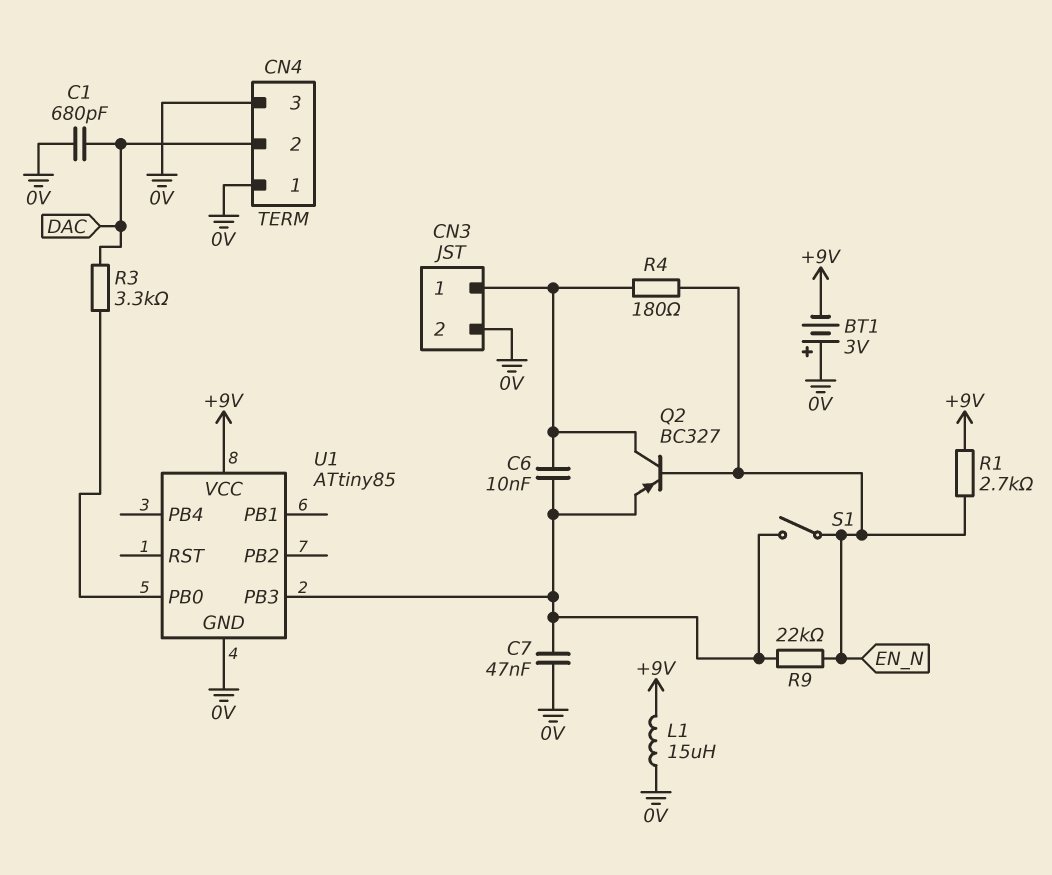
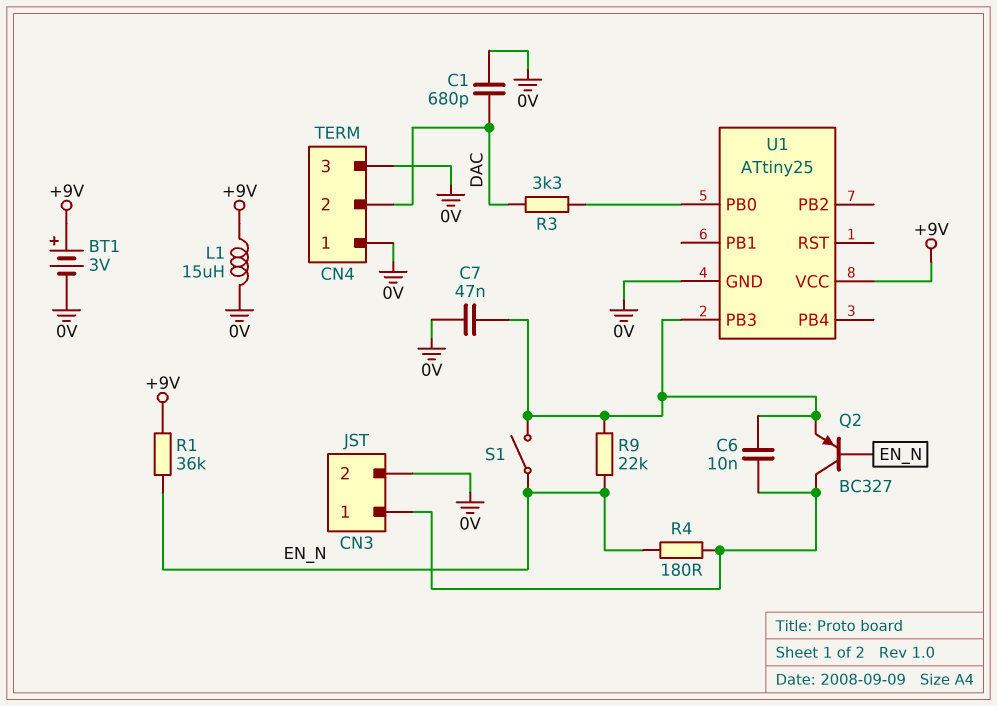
BT1: 3V (plus 0V, minus +9V) -> 3V (plus +9V, minus 0V)
R1: 2.7k (+9V, EN_N) -> 36k (+9V, EN_N)
U1: ATtiny85 -> ATtiny25

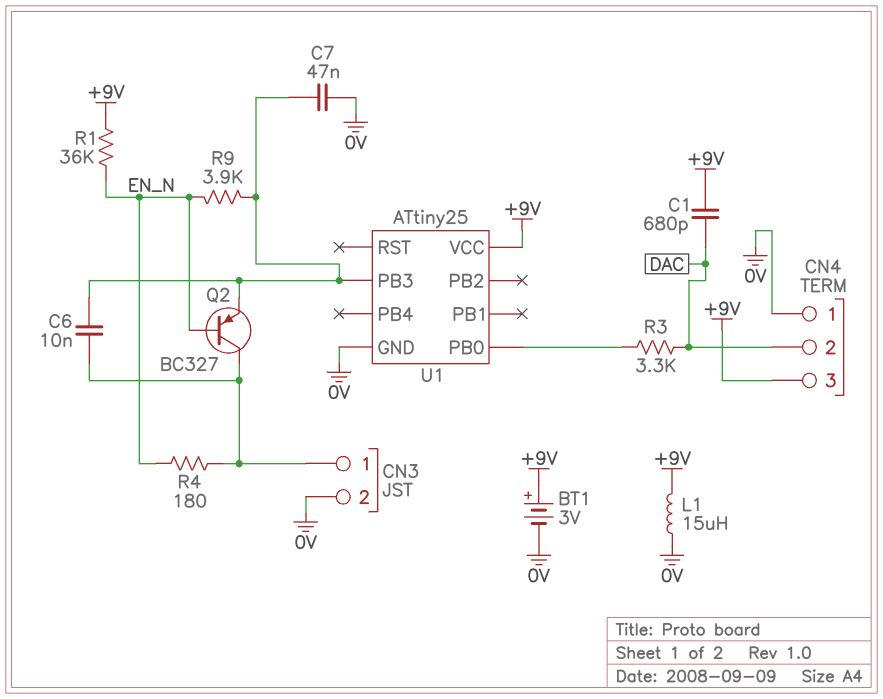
C1: 680pF (0V, DAC) -> 680pF (+9V, DAC)
CN4 pin 3: 0V -> +9V
R9: 22k (EN_N, U1/PB3) -> 3.9k (EN_N, U1/PB3)
S1: switch (EN_N, U1/PB3) -> none

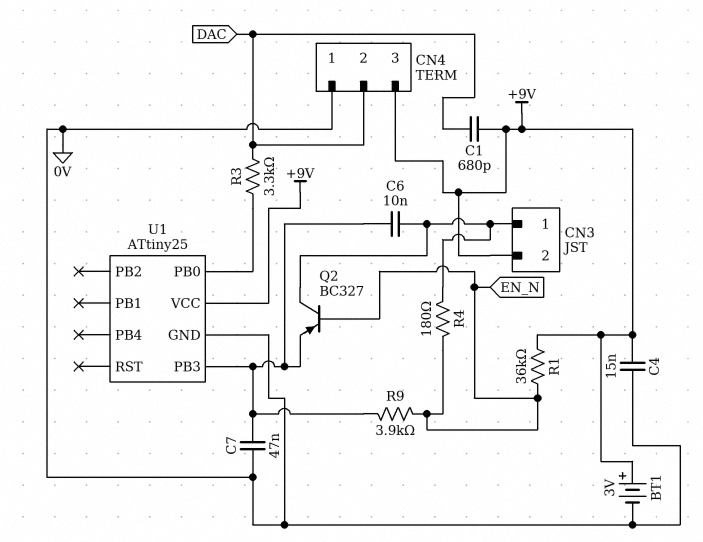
C4: none -> 15nF (+9V, 0V)
CN3 pin 2: 0V -> +9V
L1: 15uH (+9V, 0V) -> none

